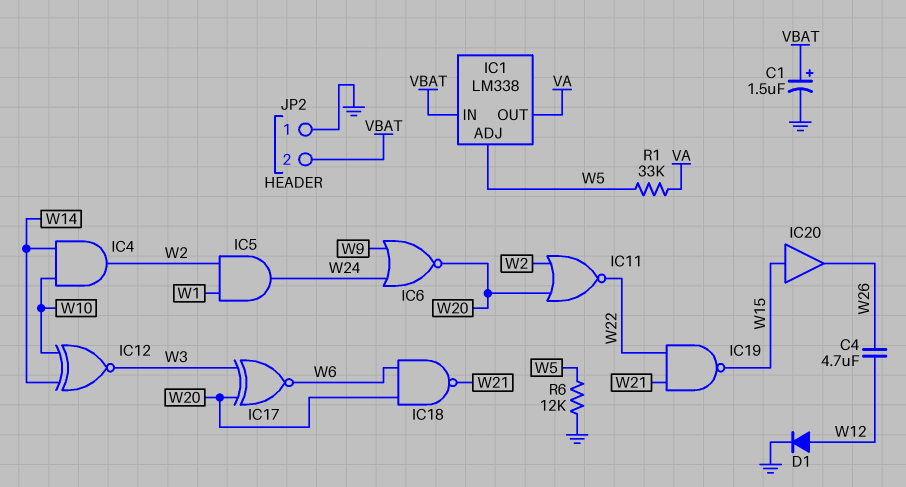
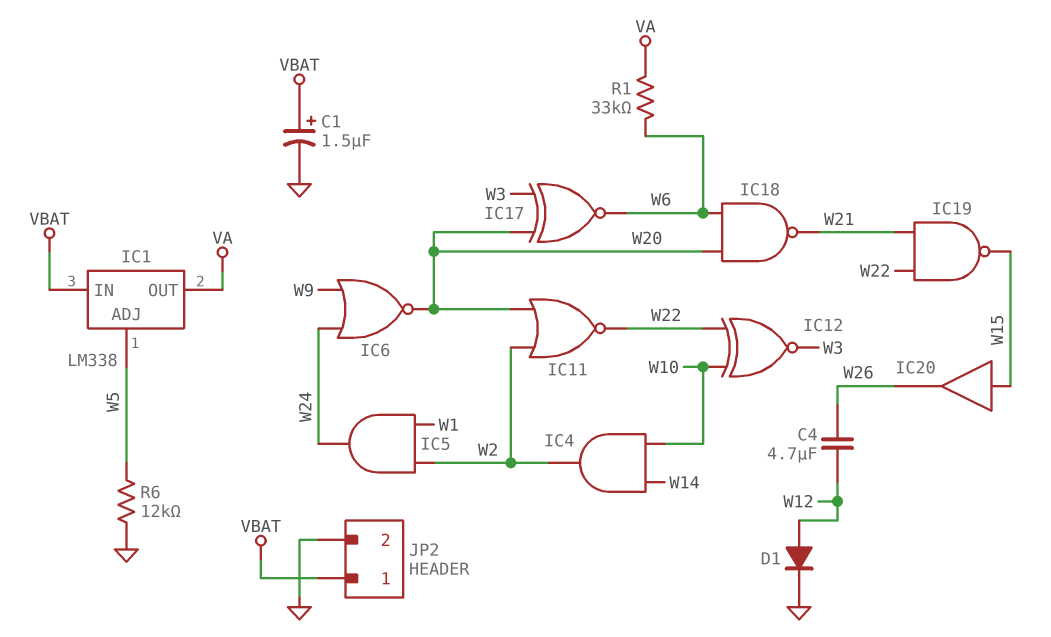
IC12: XNOR (in W10, in W14, out W3) -> XNOR (in W10, in W22, out W3)
JP2 pin 1: GND -> VBAT
JP2 pin 2: VBAT -> GND
R1: 33k (VA, W5) -> 33k (VA, W6)

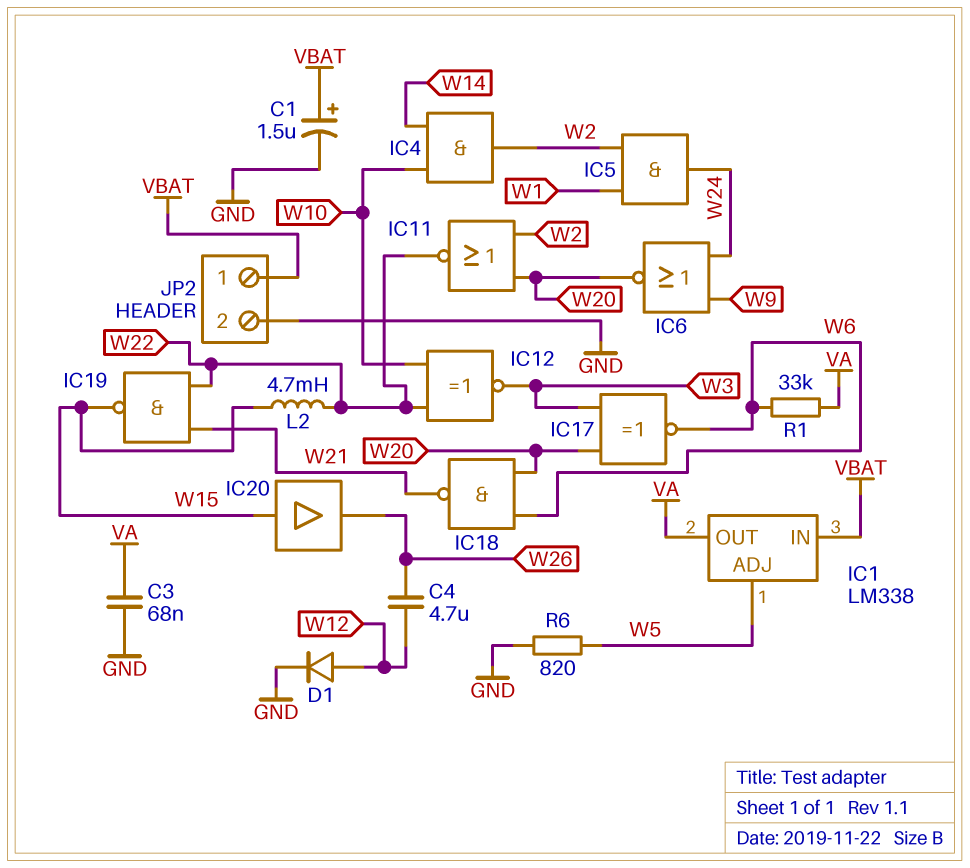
C3: none -> 68nF (GND, VA)
L2: none -> 4.7mH (W15, W22)
R6: 12k (GND, W5) -> 820 (GND, W5)

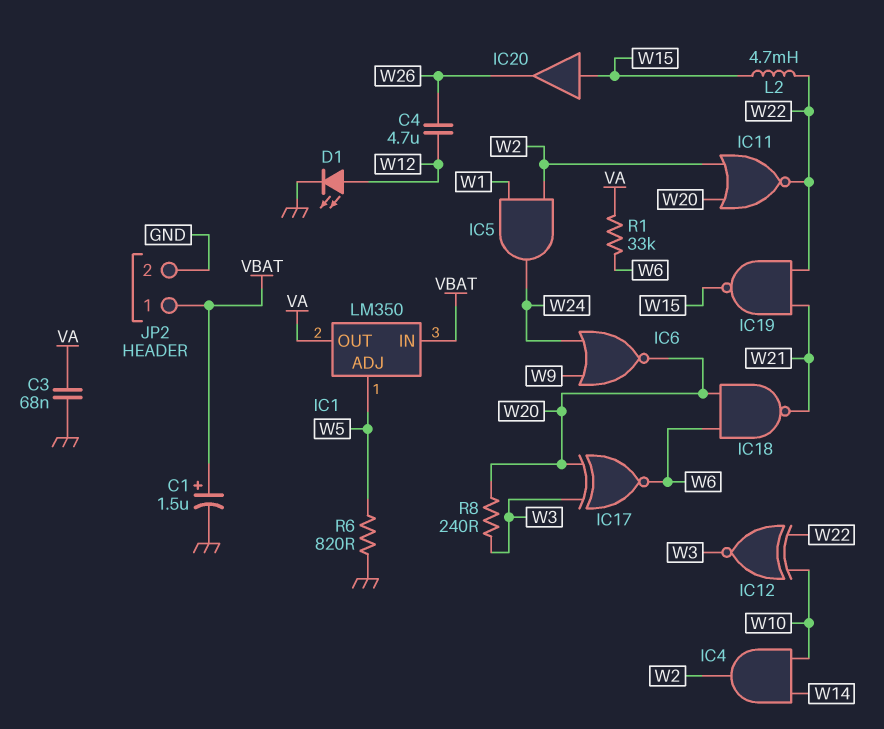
D1: diode (A W12, K GND) -> LED (A W12, K GND)
IC1: LM338 -> LM350
R8: none -> 240 (W3, W20)

